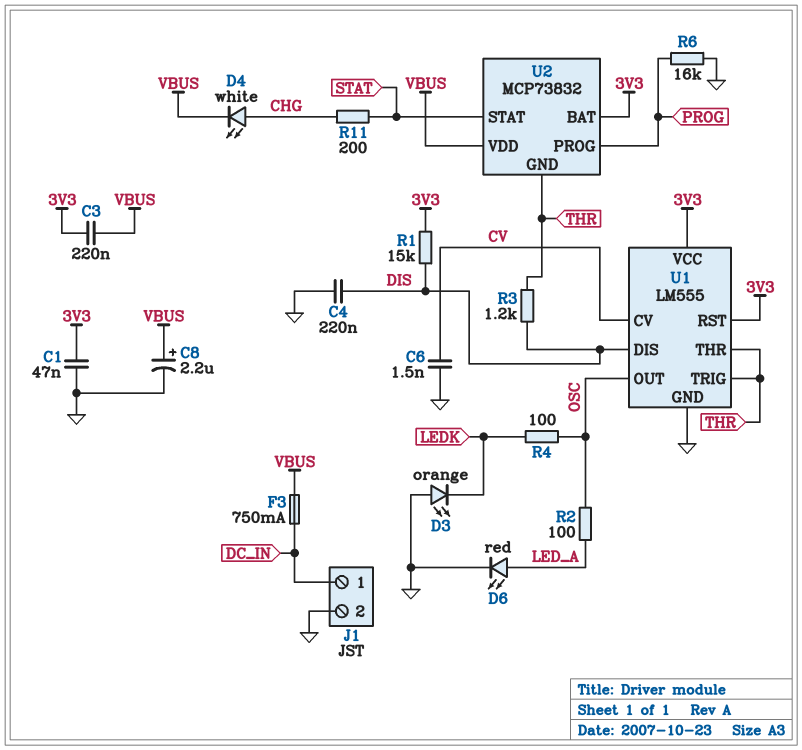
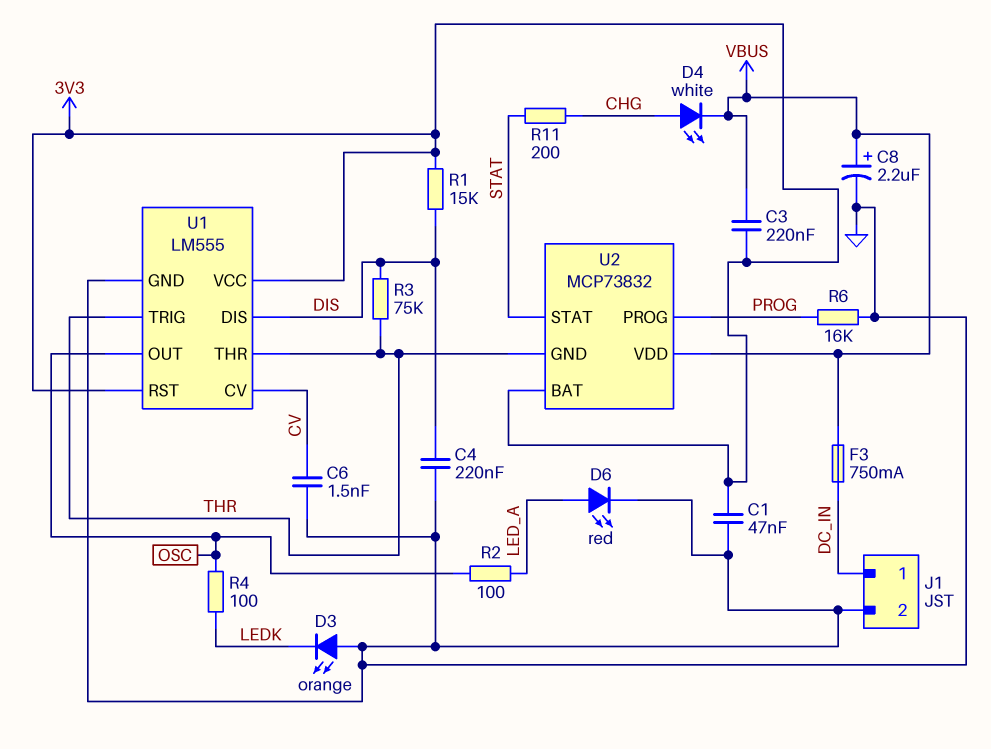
R3: 1.2k (DIS, THR) -> 75k (DIS, THR)

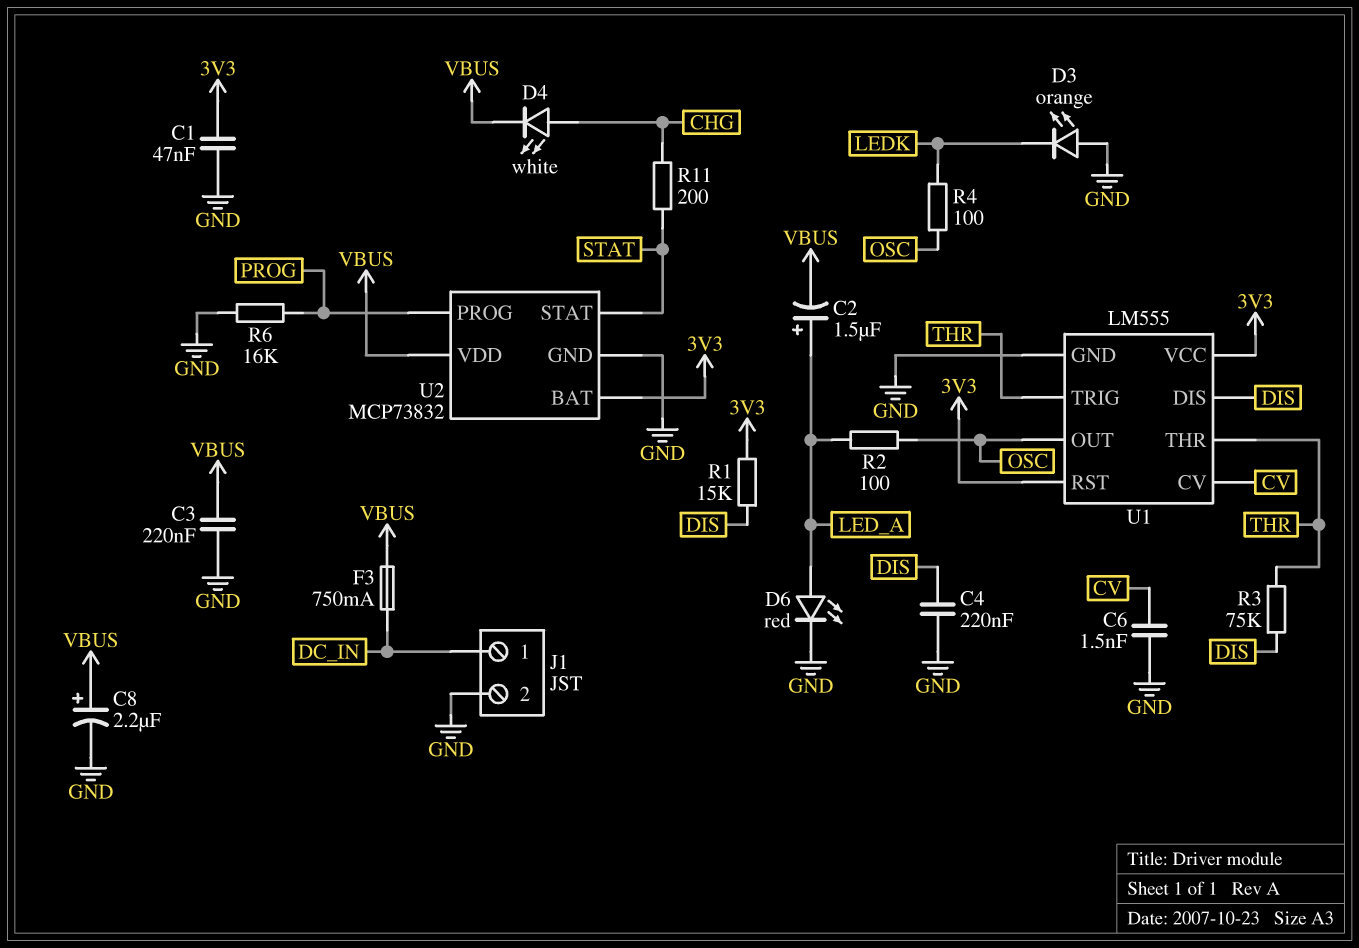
C2: none -> 1.5uF (plus LED_A, minus VBUS)
C3: 220nF (3V3, VBUS) -> 220nF (GND, VBUS)
U2 pin GND: THR -> GND

